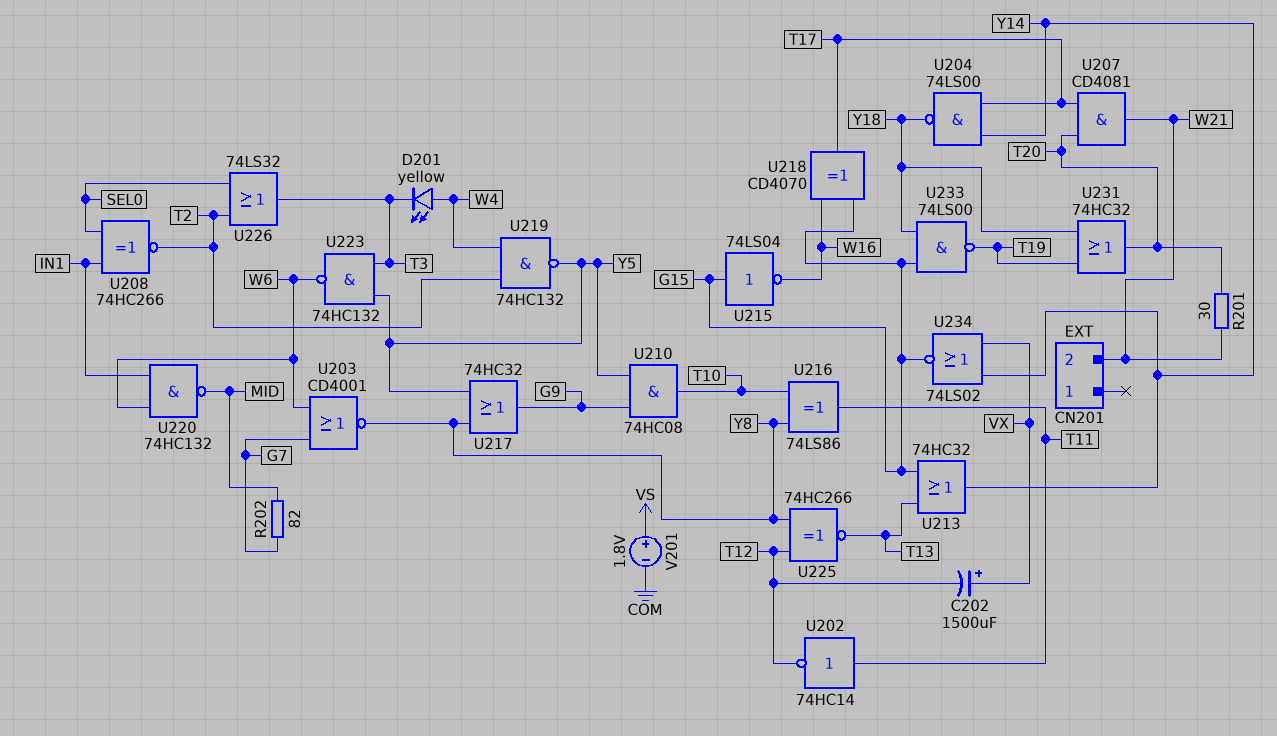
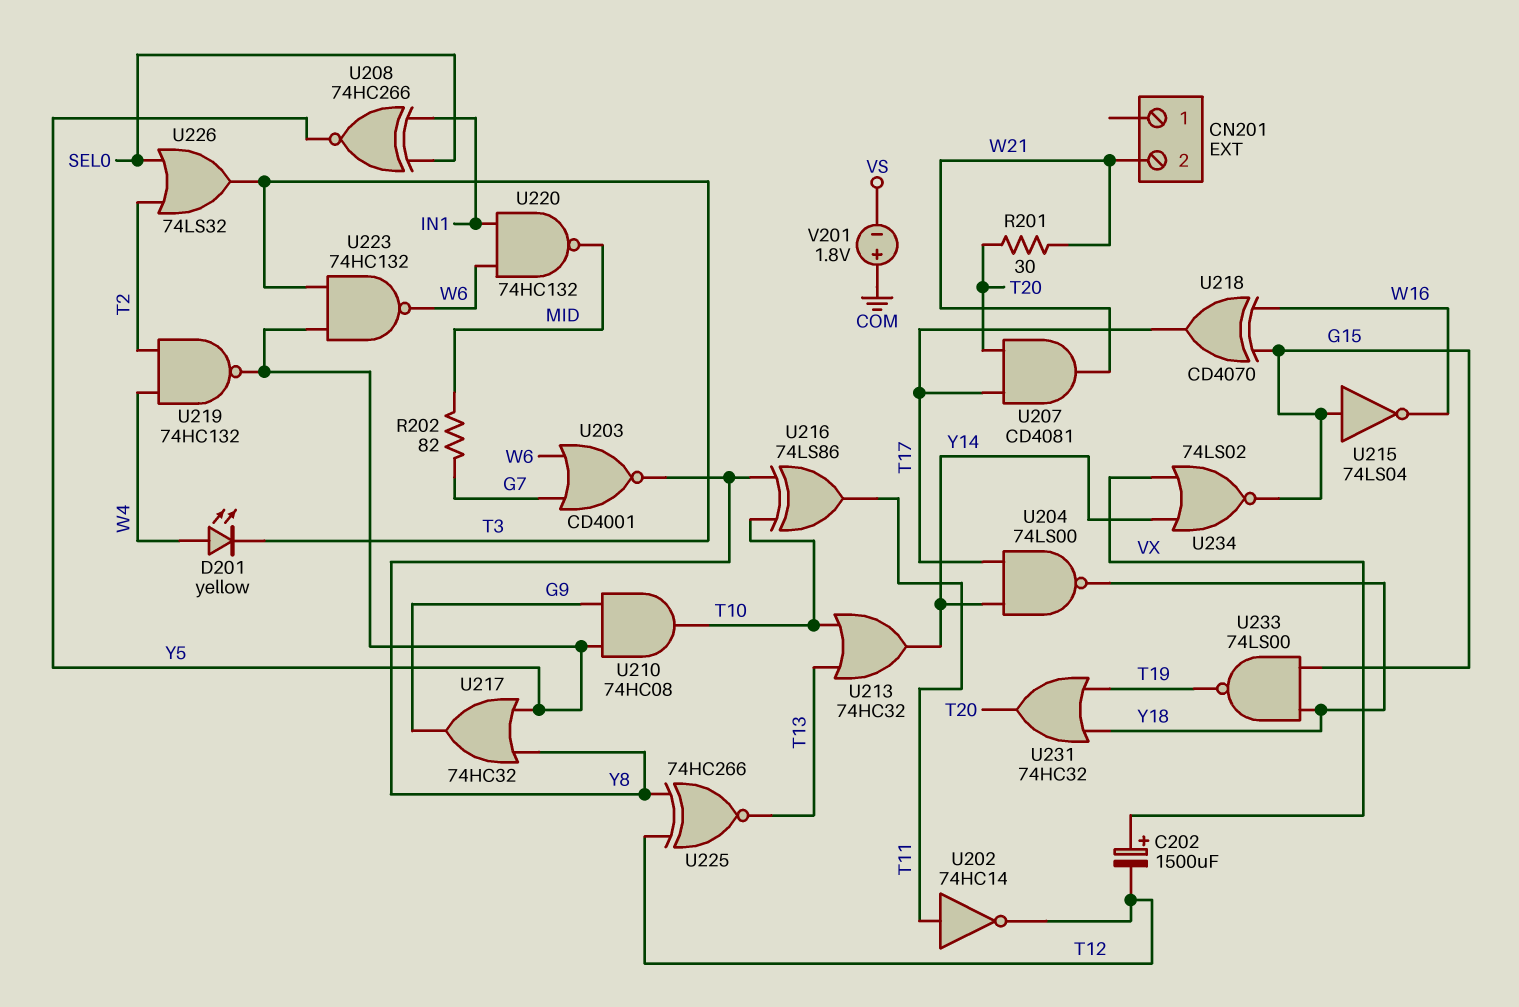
U208: XNOR 74HC266 (in IN1, in SEL0, out T2) -> XNOR 74HC266 (in IN1, in SEL0, out Y5)
U213: OR 74HC32 (in G15, in T13, out Y14) -> OR 74HC32 (in T10, in T13, out Y14)
V201: 1.8V (plus VS, minus COM) -> 1.8V (plus COM, minus VS)

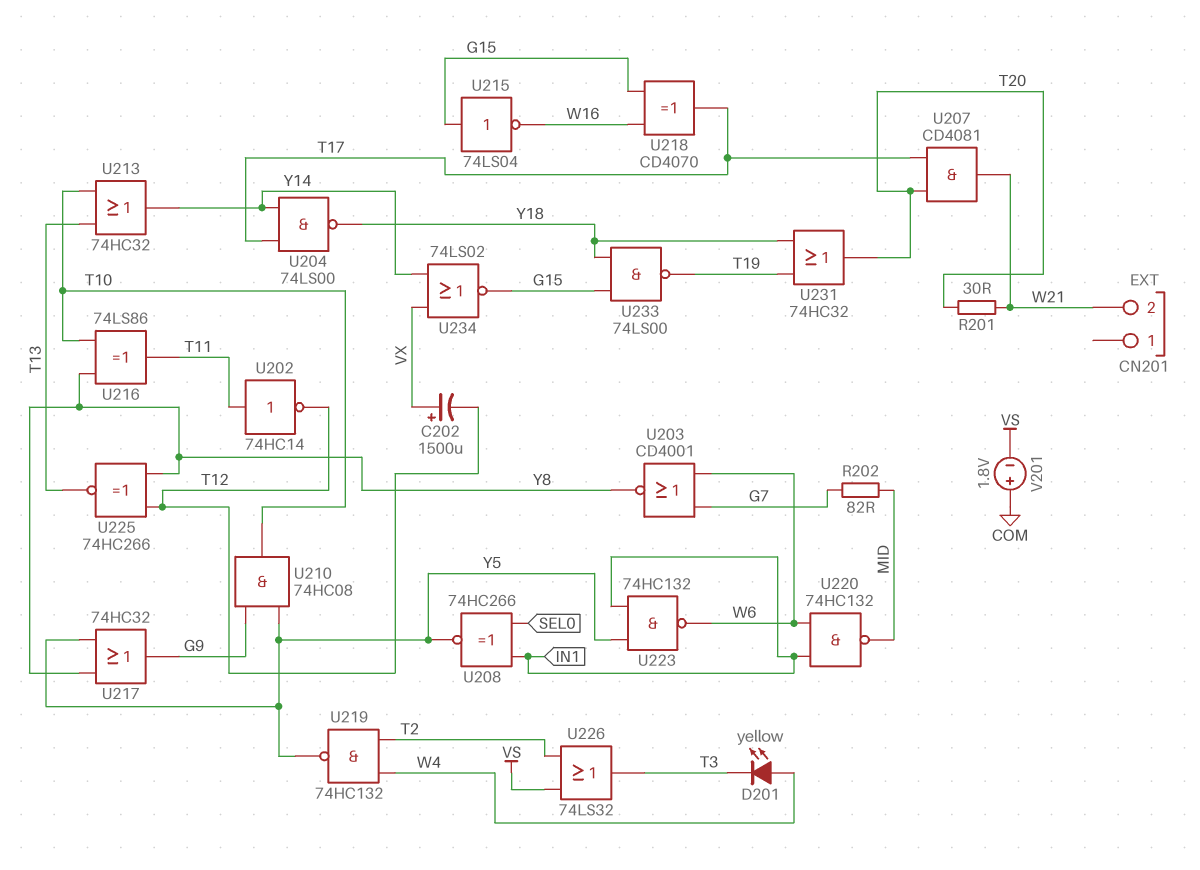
U223: NAND 74HC132 (in T3, in Y5, out W6) -> NAND 74HC132 (in IN1, in Y5, out W6)
U226: OR 74LS32 (in SEL0, in T2, out T3) -> OR 74LS32 (in T2, in VS, out T3)

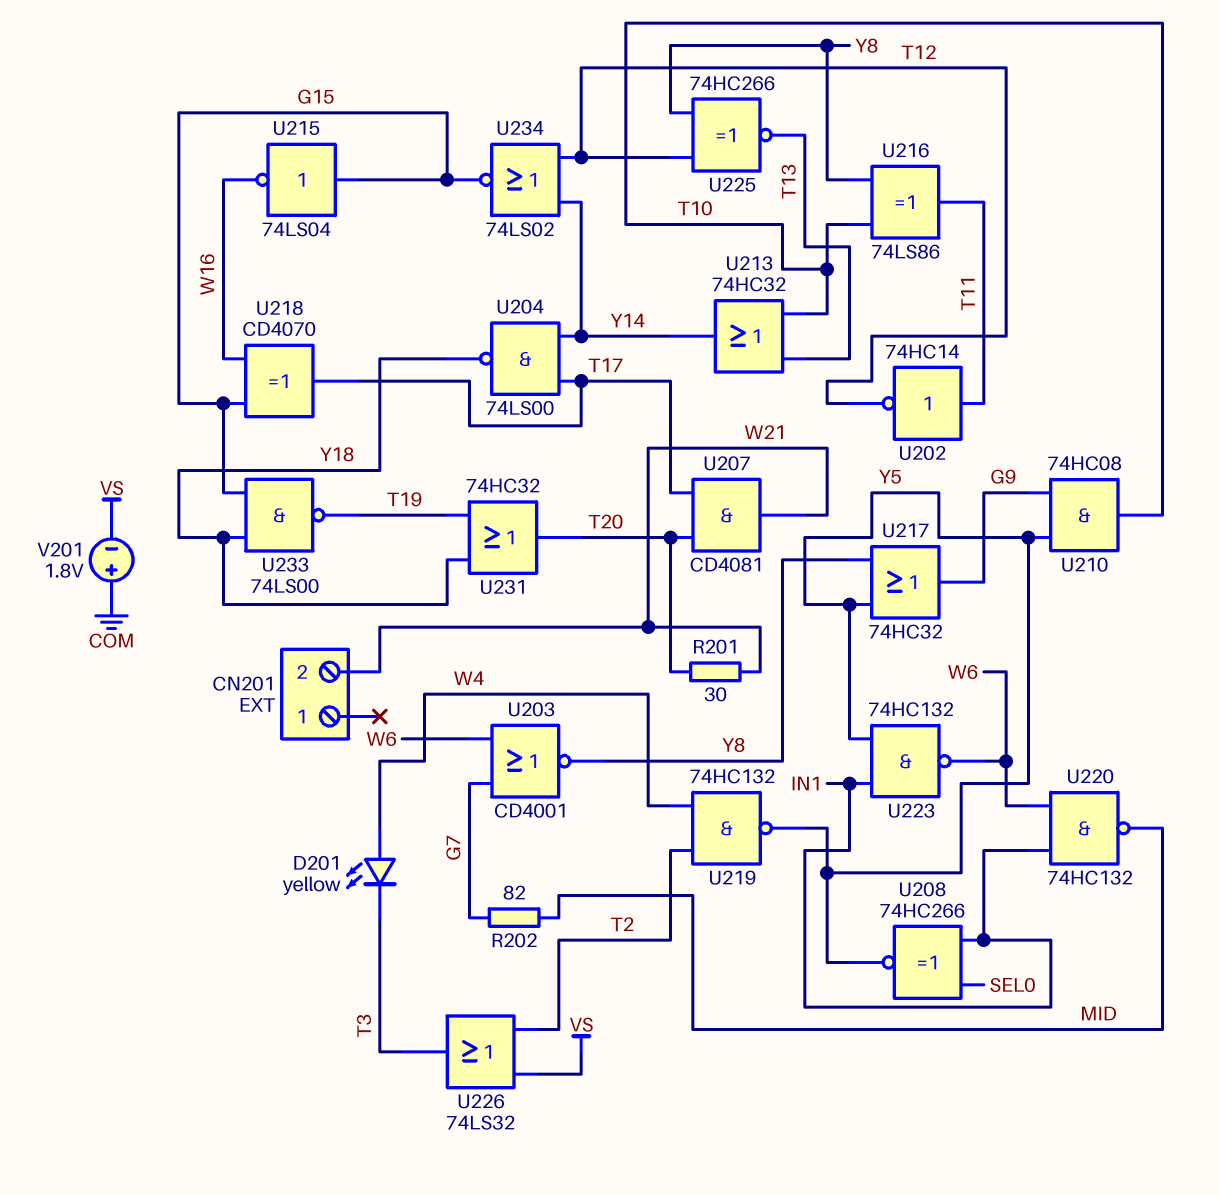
C202: 1500uF (plus VX, minus T12) -> none
U234: NOR 74LS02 (in VX, in Y14, out G15) -> NOR 74LS02 (in T12, in Y14, out G15)

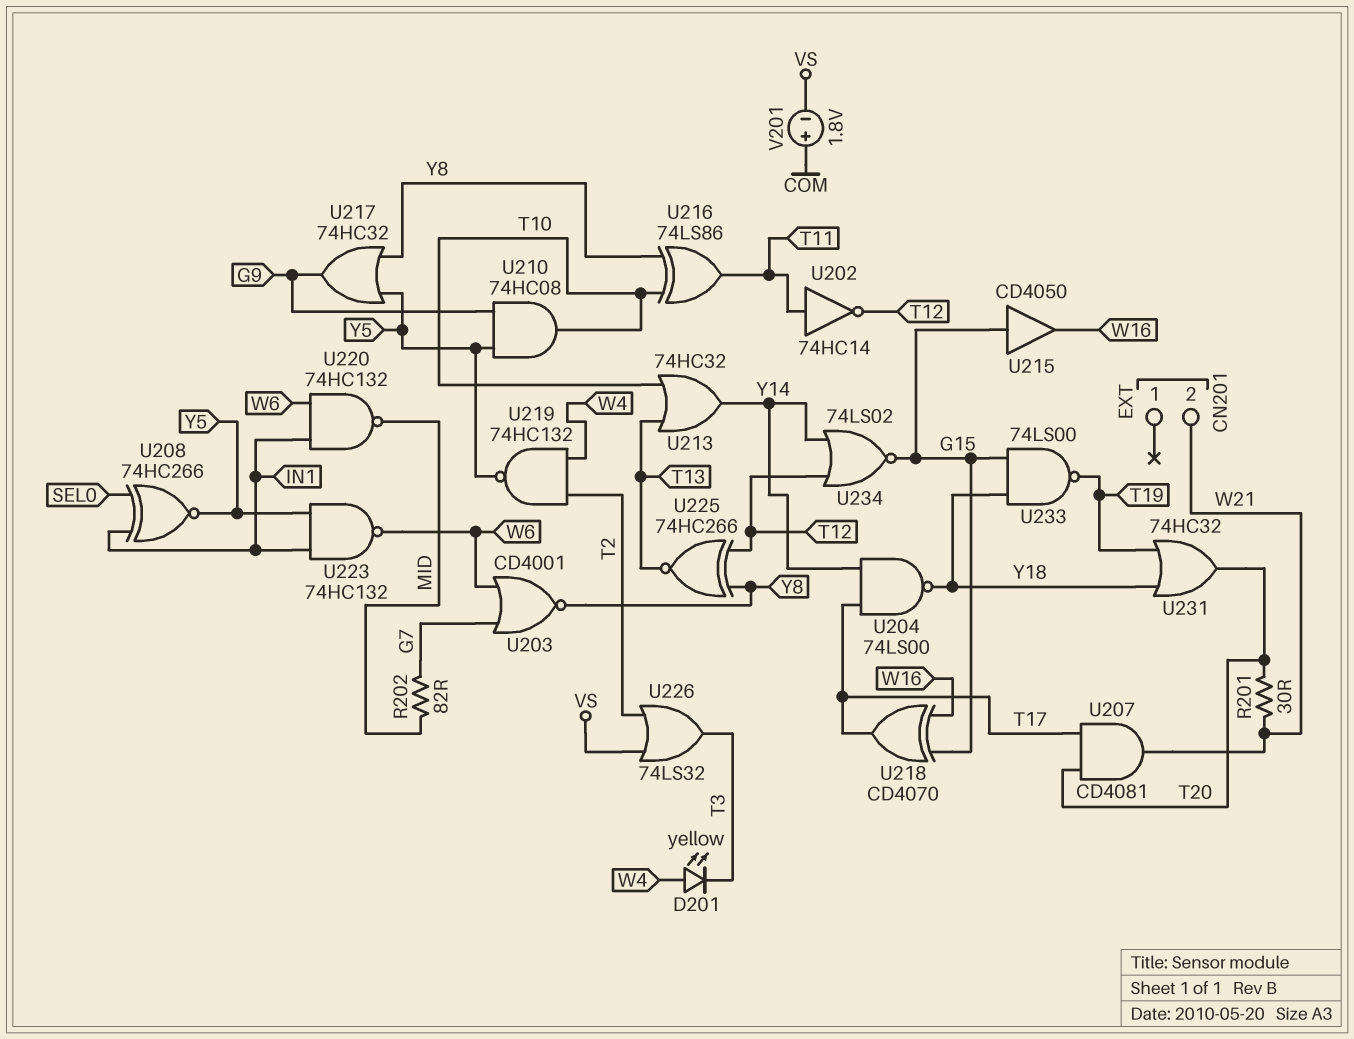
U215: NOT 74LS04 (in G15, out W16) -> buffer CD4050 (in G15, out W16)

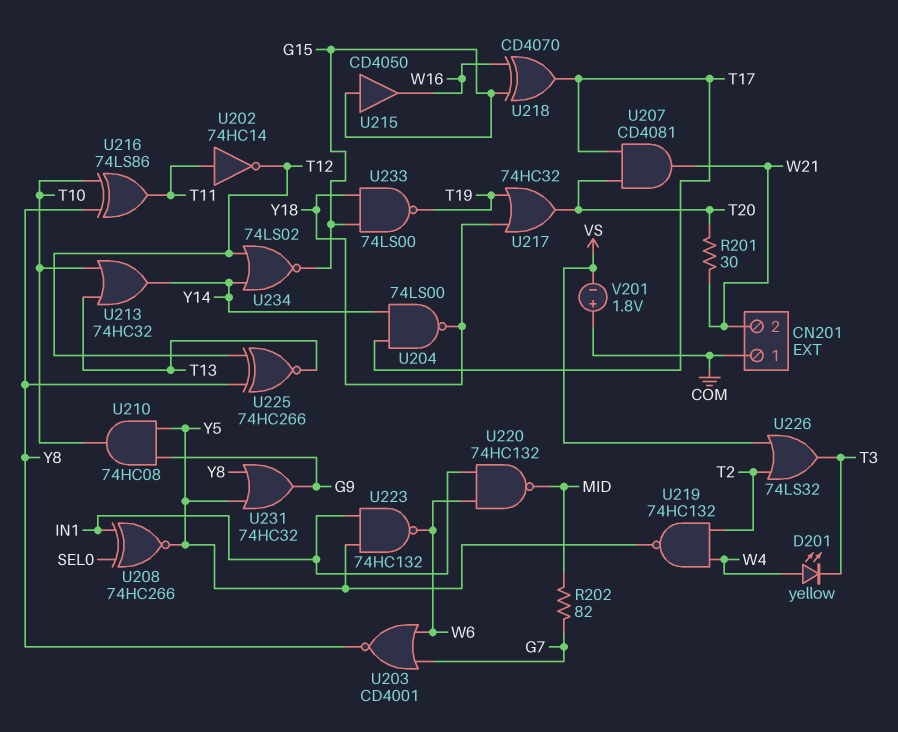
CN201 pin 1: none -> COM
U217: OR 74HC32 (in Y5, in Y8, out G9) -> OR 74HC32 (in T19, in Y18, out T20)
U231: OR 74HC32 (in T19, in Y18, out T20) -> OR 74HC32 (in Y5, in Y8, out G9)

